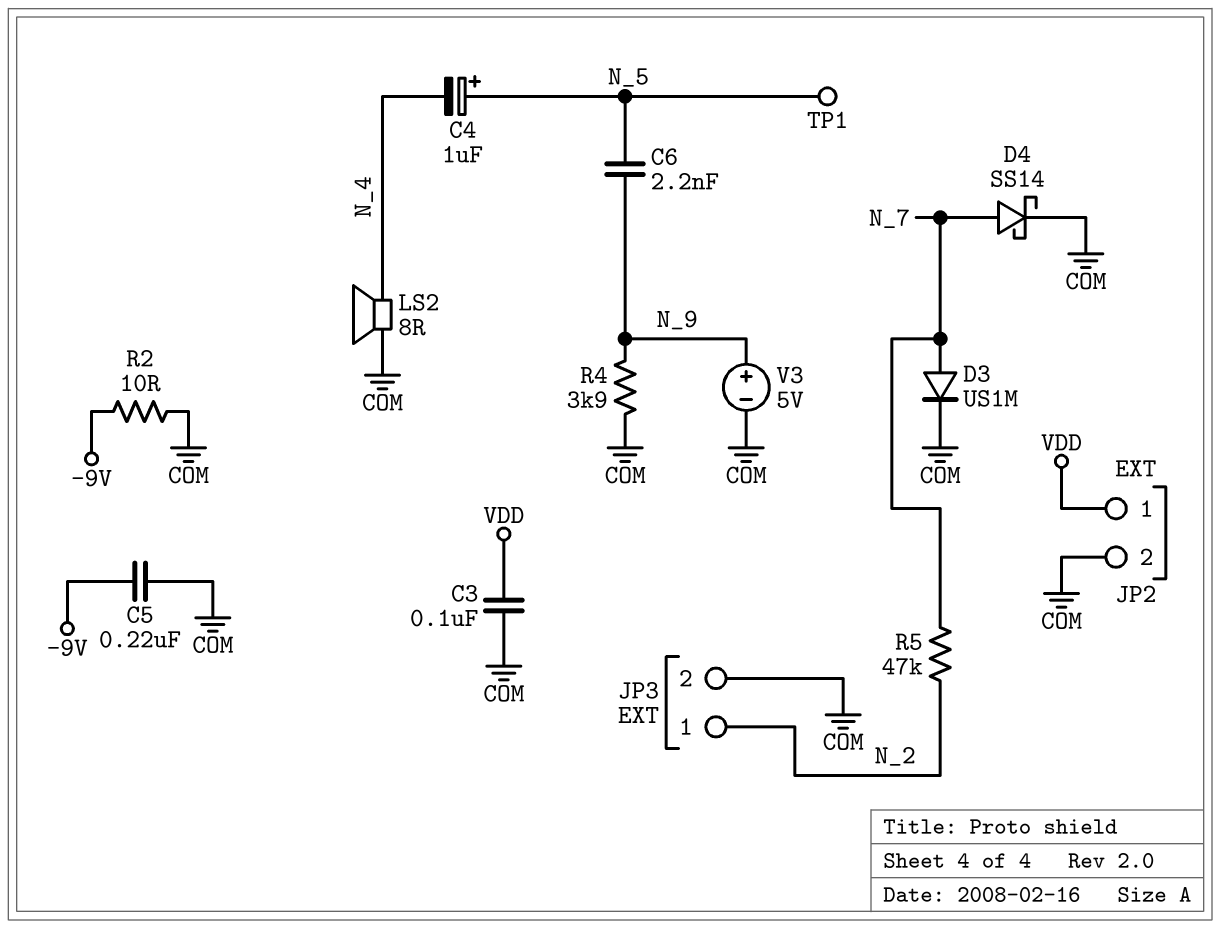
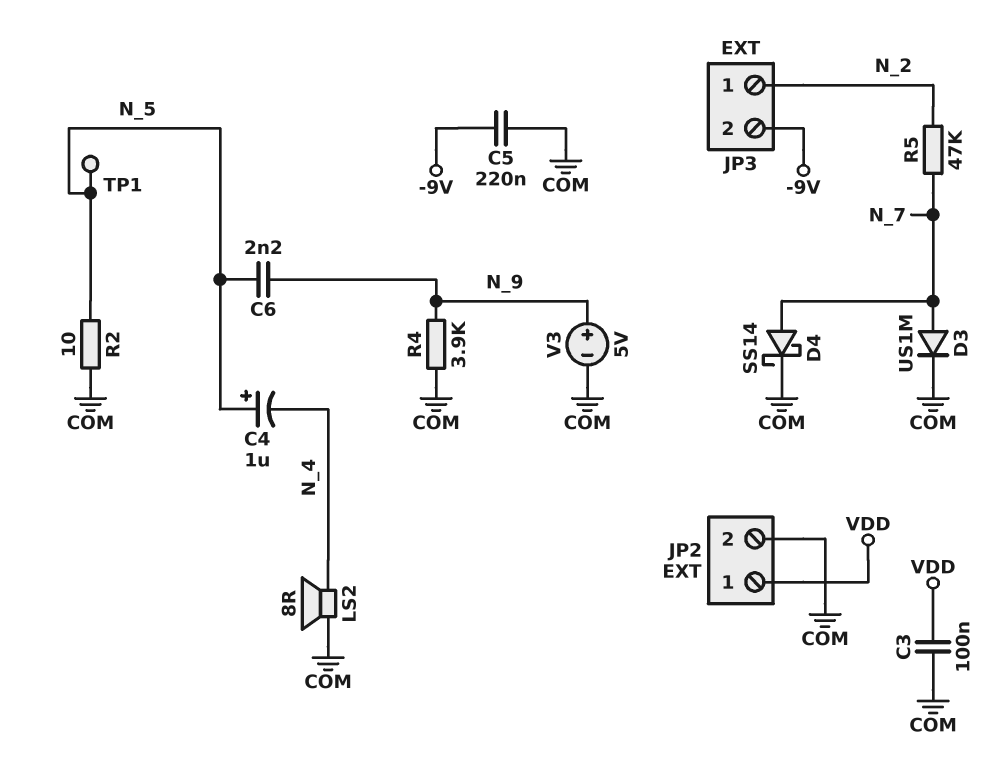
JP3 pin 2: COM -> -9V
R2: 10 (-9V, COM) -> 10 (COM, N_5)

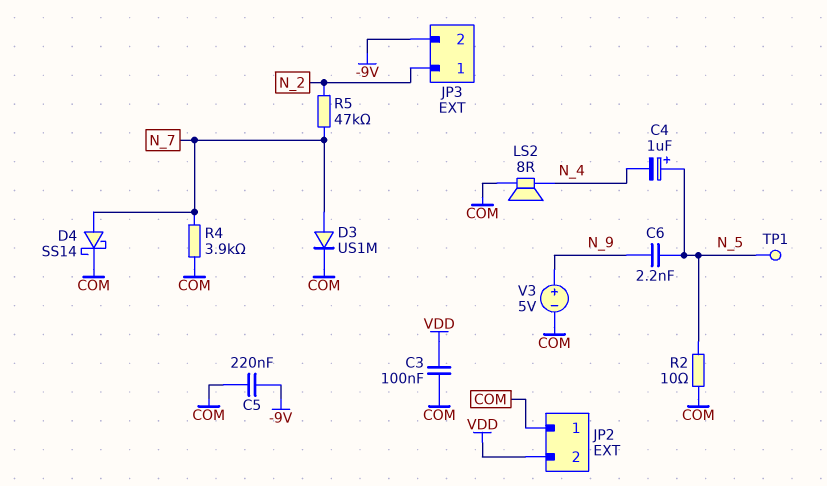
JP2 pin 1: VDD -> COM
JP2 pin 2: COM -> VDD
R4: 3.9k (COM, N_9) -> 3.9k (COM, N_7)

